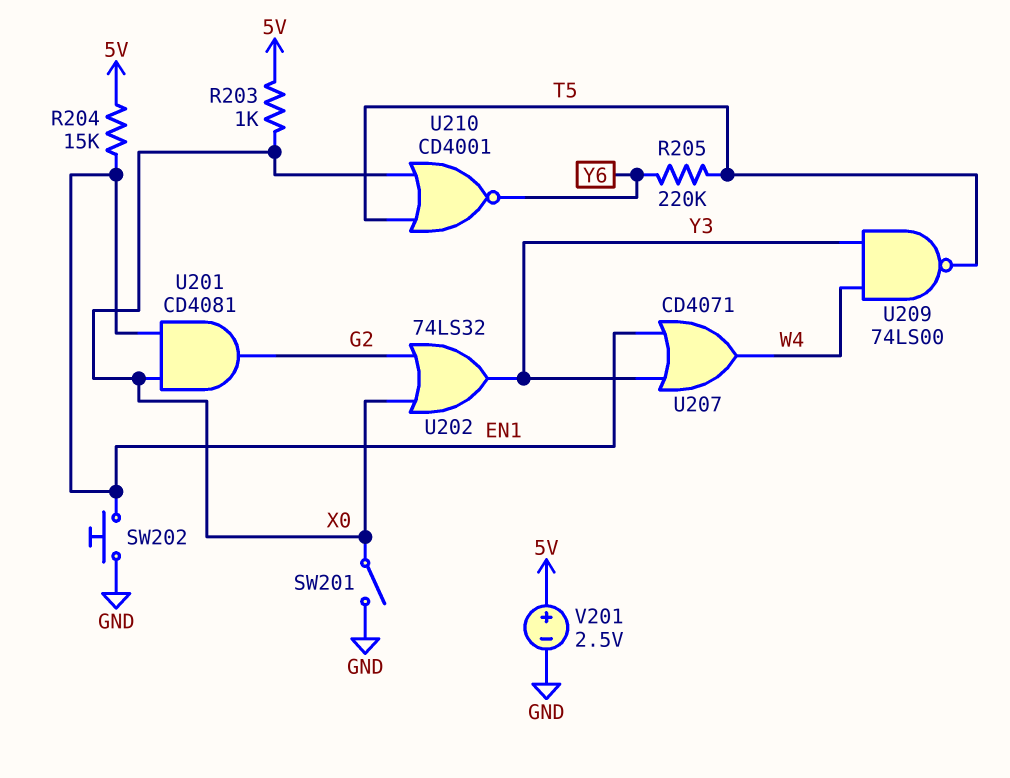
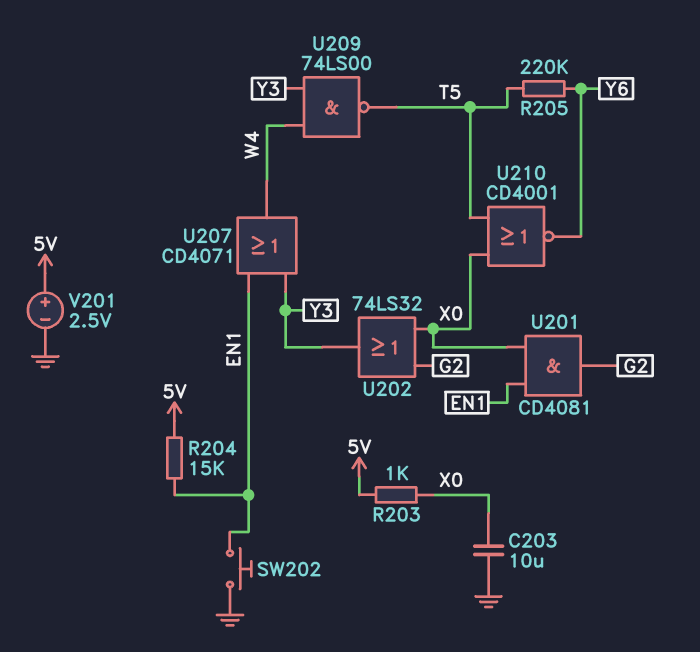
C203: none -> 10uF (GND, X0)
SW201: switch (GND, X0) -> none

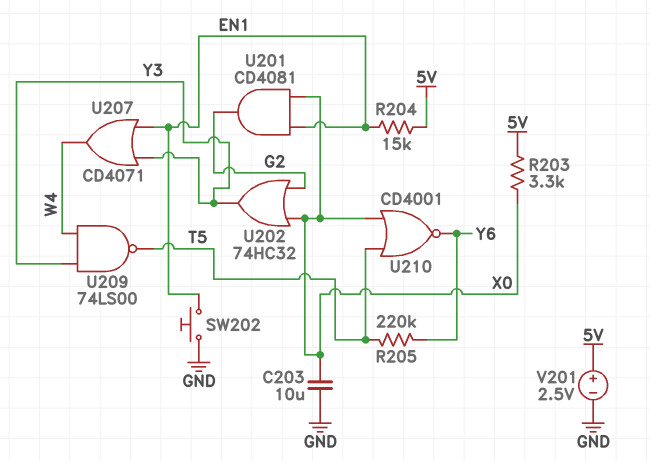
R203: 1k (5V, X0) -> 3.3k (5V, X0)
U202: OR 74LS32 (in G2, in X0, out Y3) -> OR 74HC32 (in G2, in X0, out Y3)

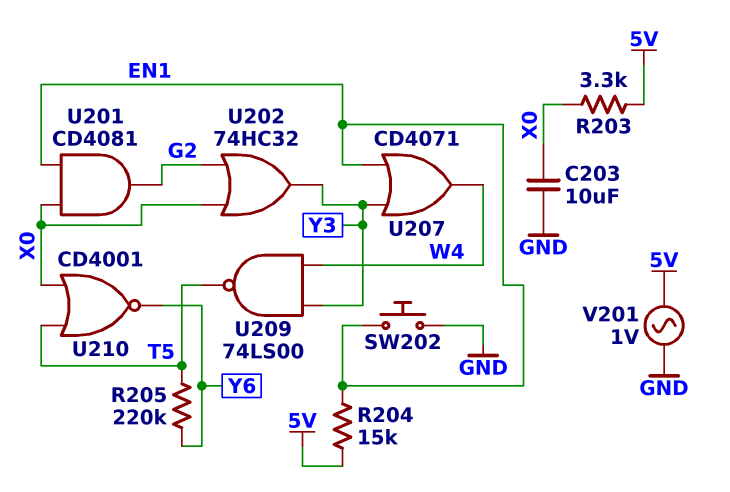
V201: 2.5V (plus 5V, minus GND) -> AC 1V (5V, GND)

